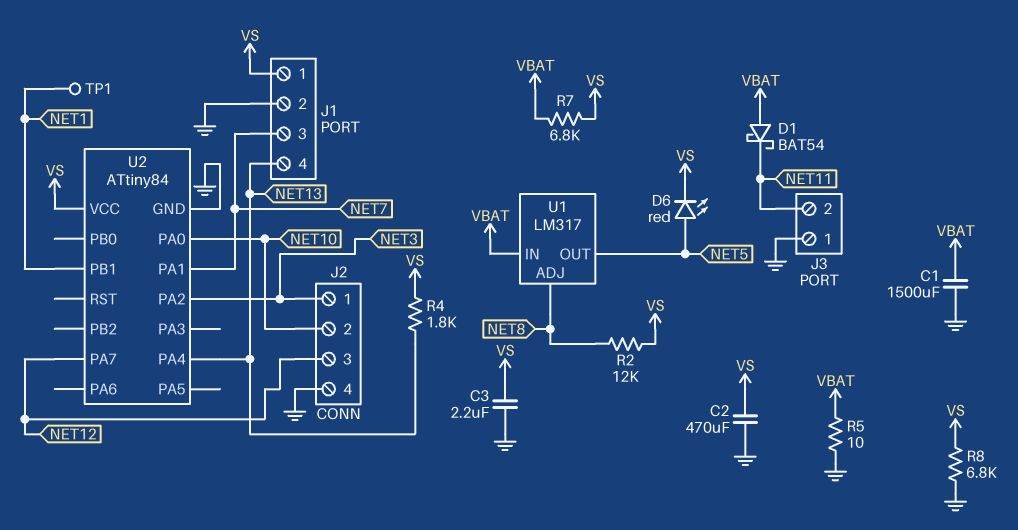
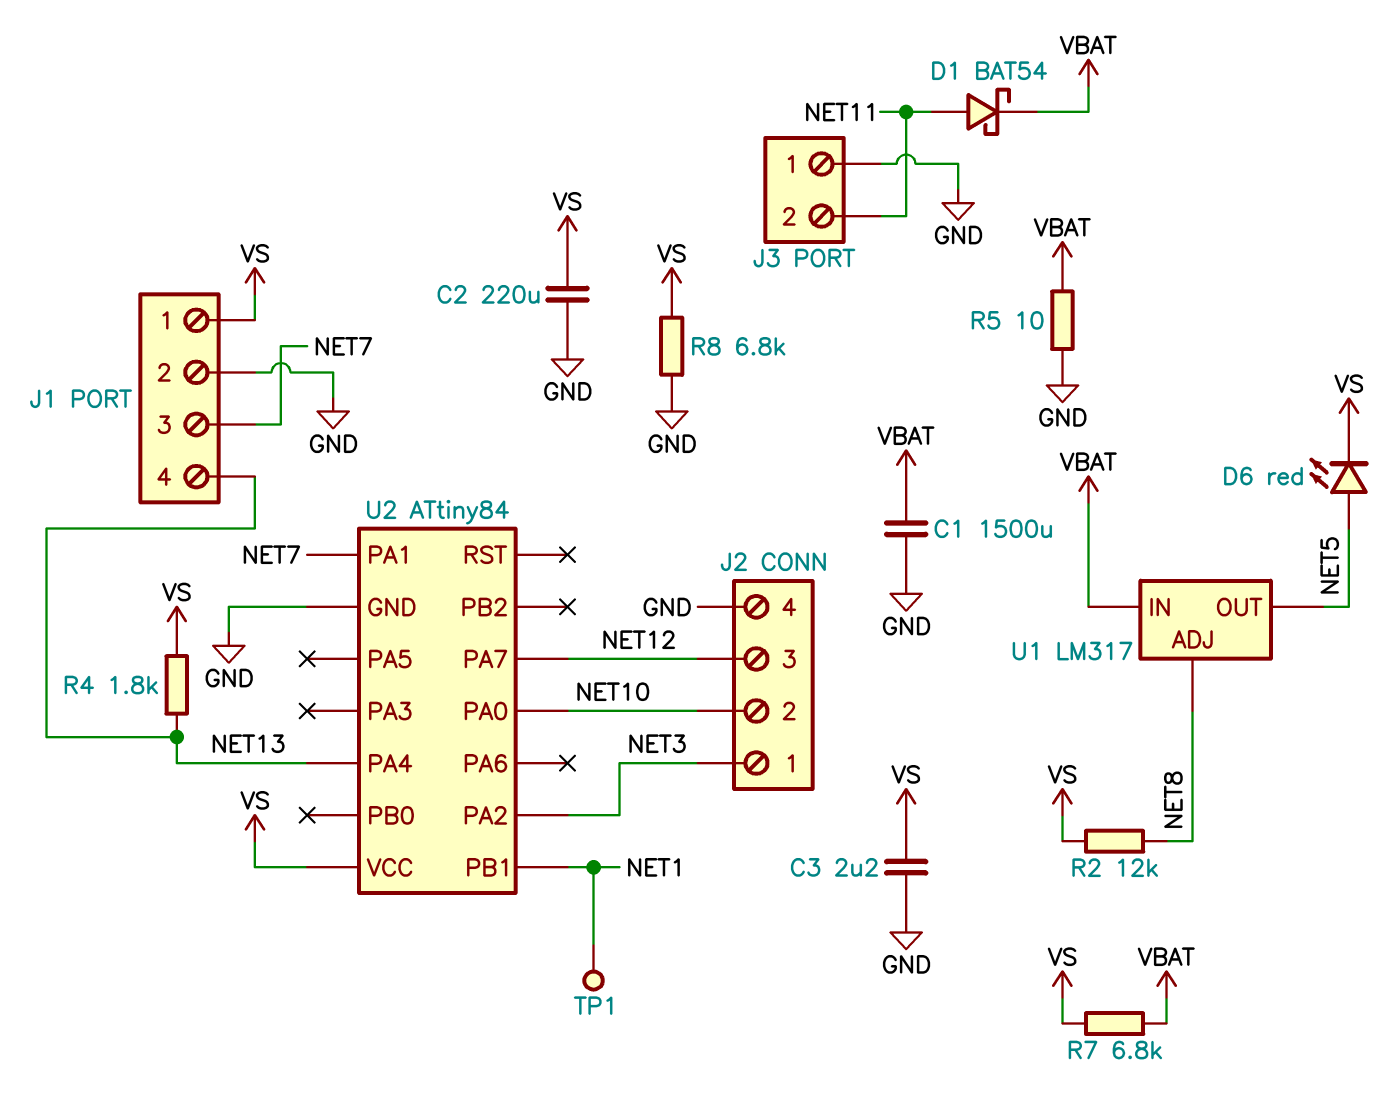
C2: 470uF (GND, VS) -> 220uF (GND, VS)
D1: schottky BAT54 (A VBAT, K NET11) -> schottky BAT54 (A NET11, K VBAT)

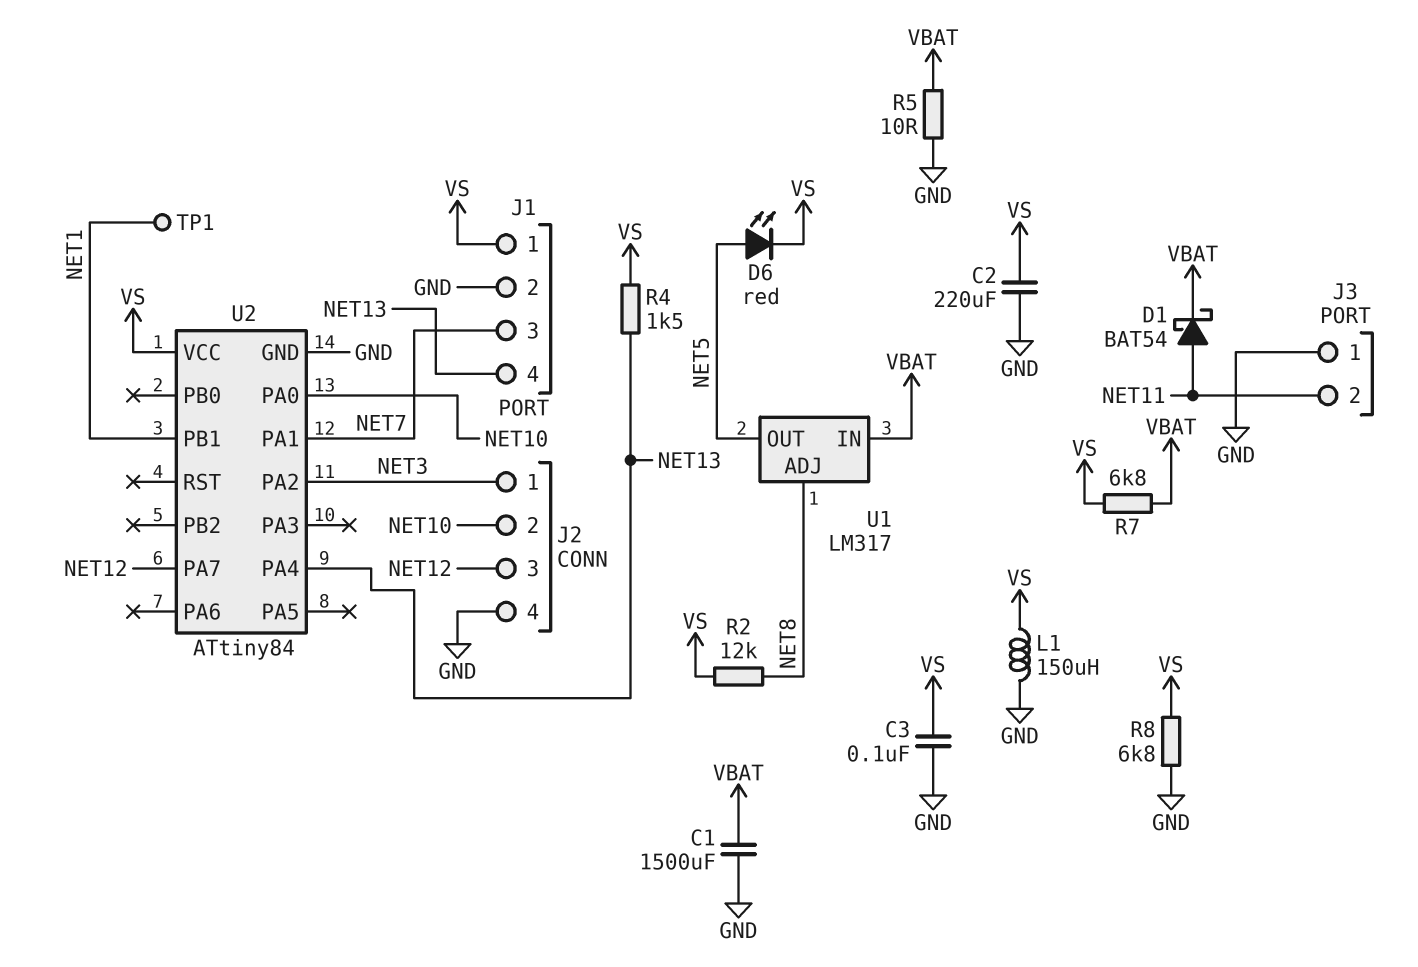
C3: 2.2uF (GND, VS) -> 100nF (GND, VS)
L1: none -> 150uH (GND, VS)
R4: 1.8k (NET13, VS) -> 1.5k (NET13, VS)

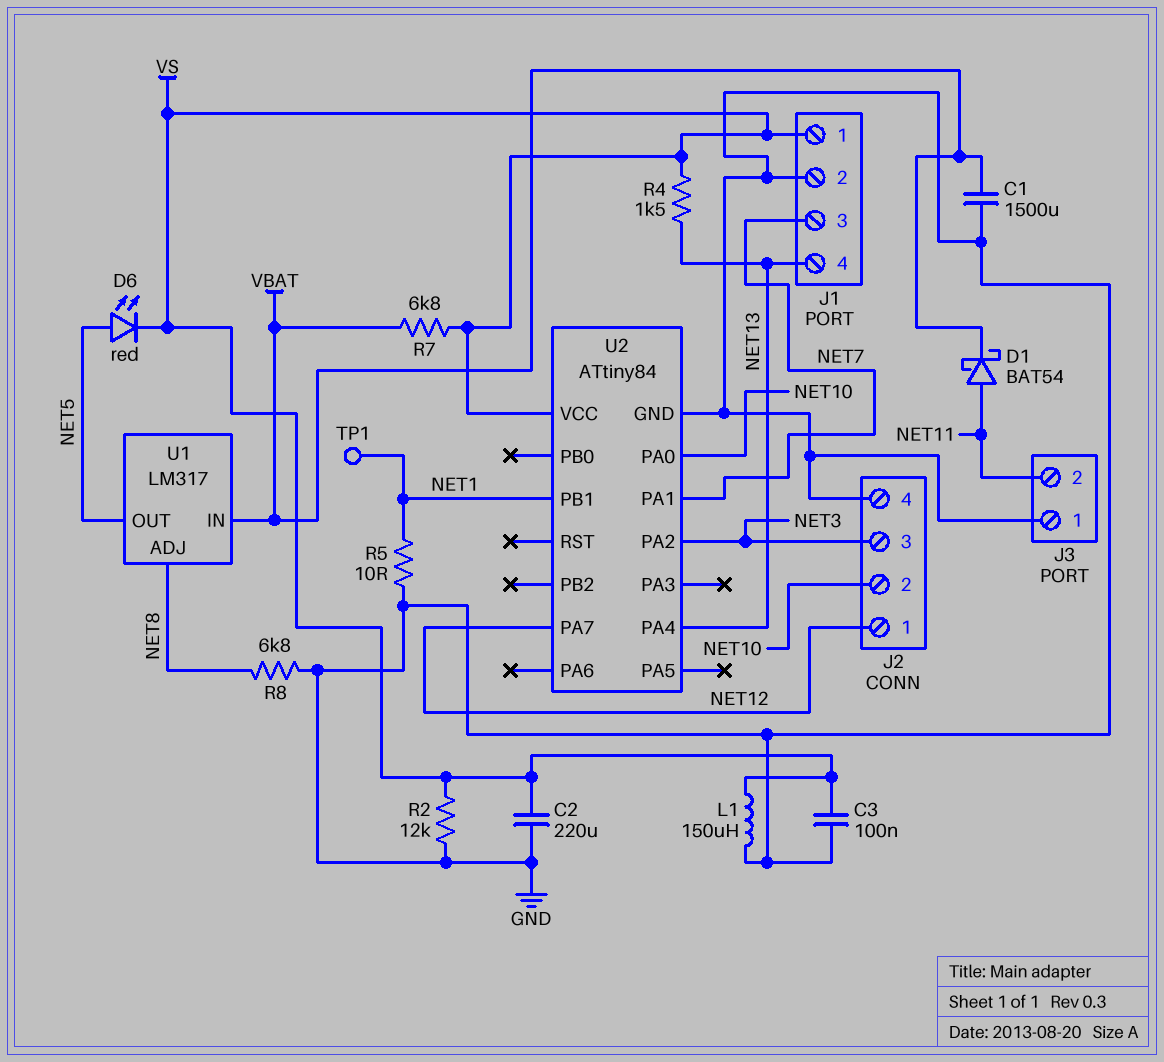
J2 pin 1: NET3 -> NET12
J2 pin 3: NET12 -> NET3
R2: 12k (NET8, VS) -> 12k (GND, VS)
R5: 10 (GND, VBAT) -> 10 (GND, NET1)
R8: 6.8k (GND, VS) -> 6.8k (GND, NET8)

